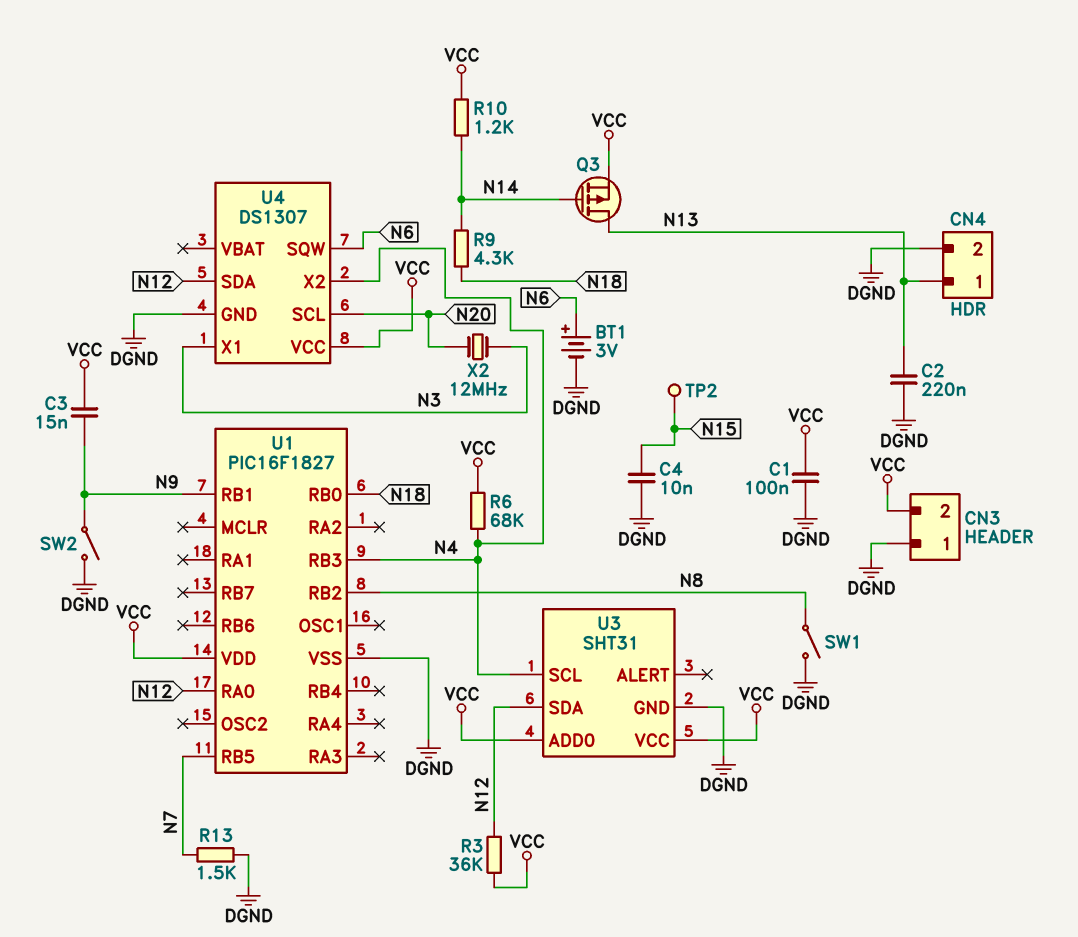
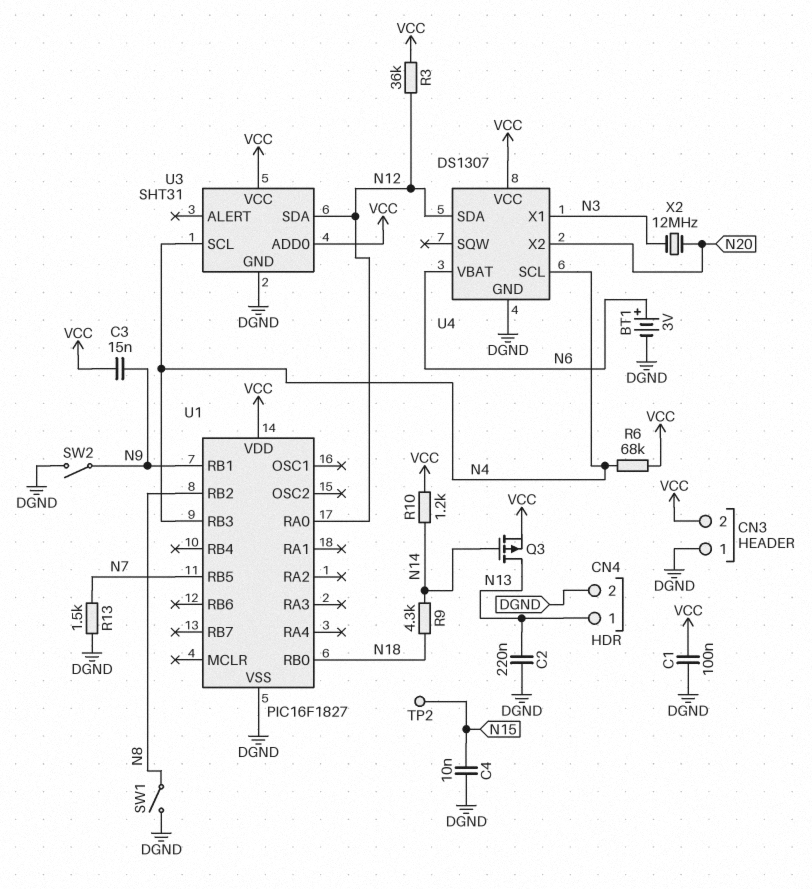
U4 pin SCL: N20 -> N4
U4 pin SQW: N6 -> none
U4 pin VBAT: none -> N6
U4 pin X2: N4 -> N20

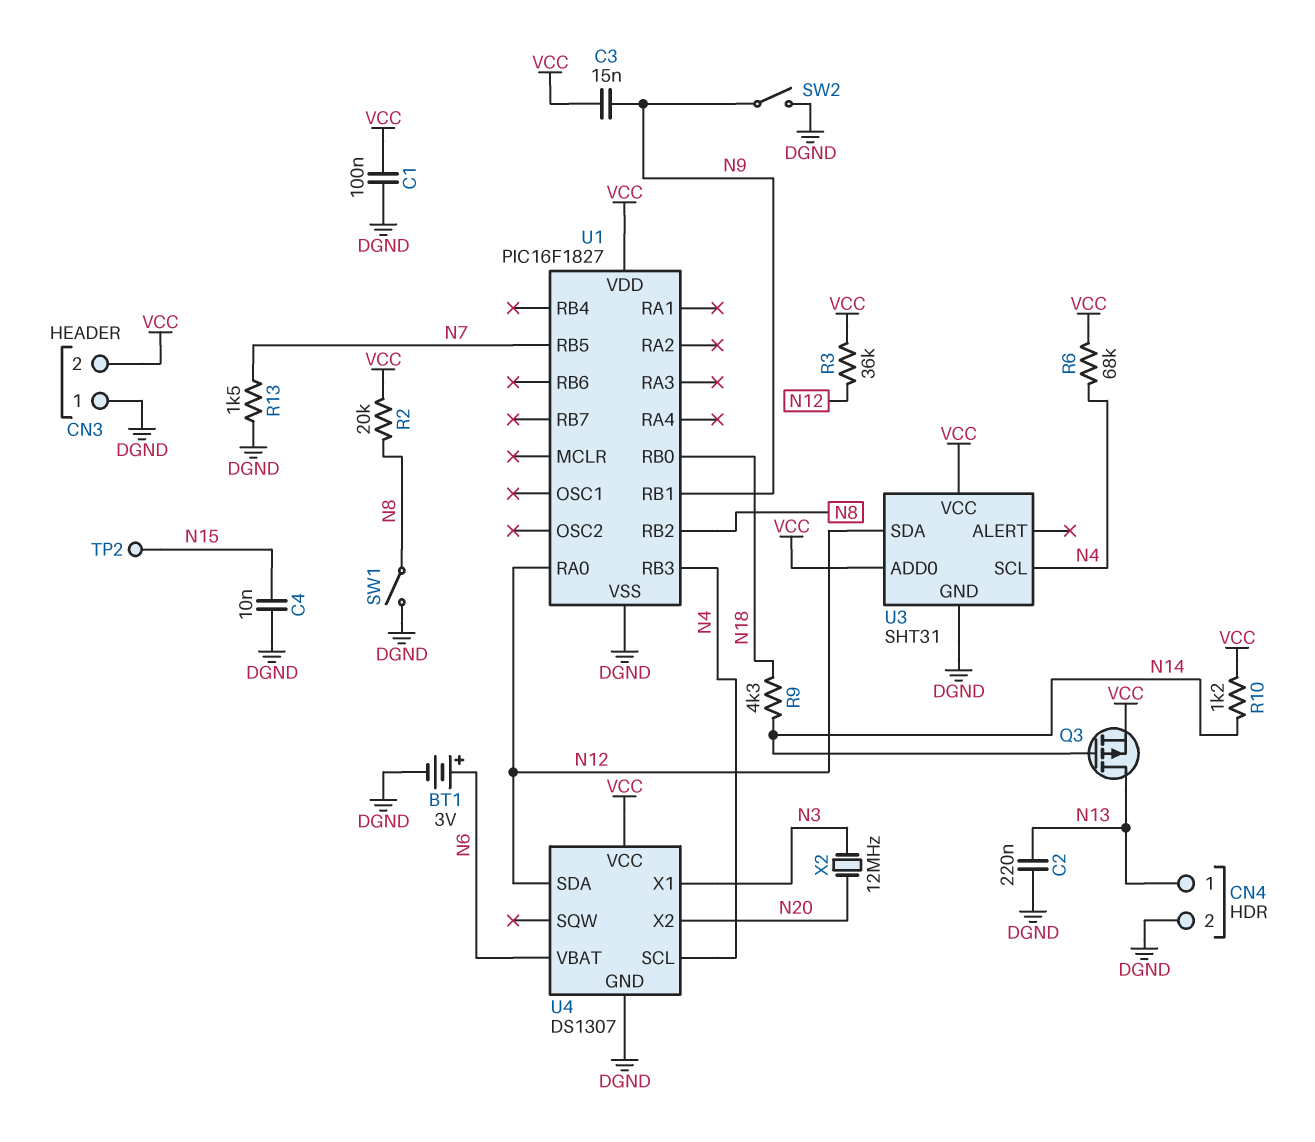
R2: none -> 20k (N8, VCC)

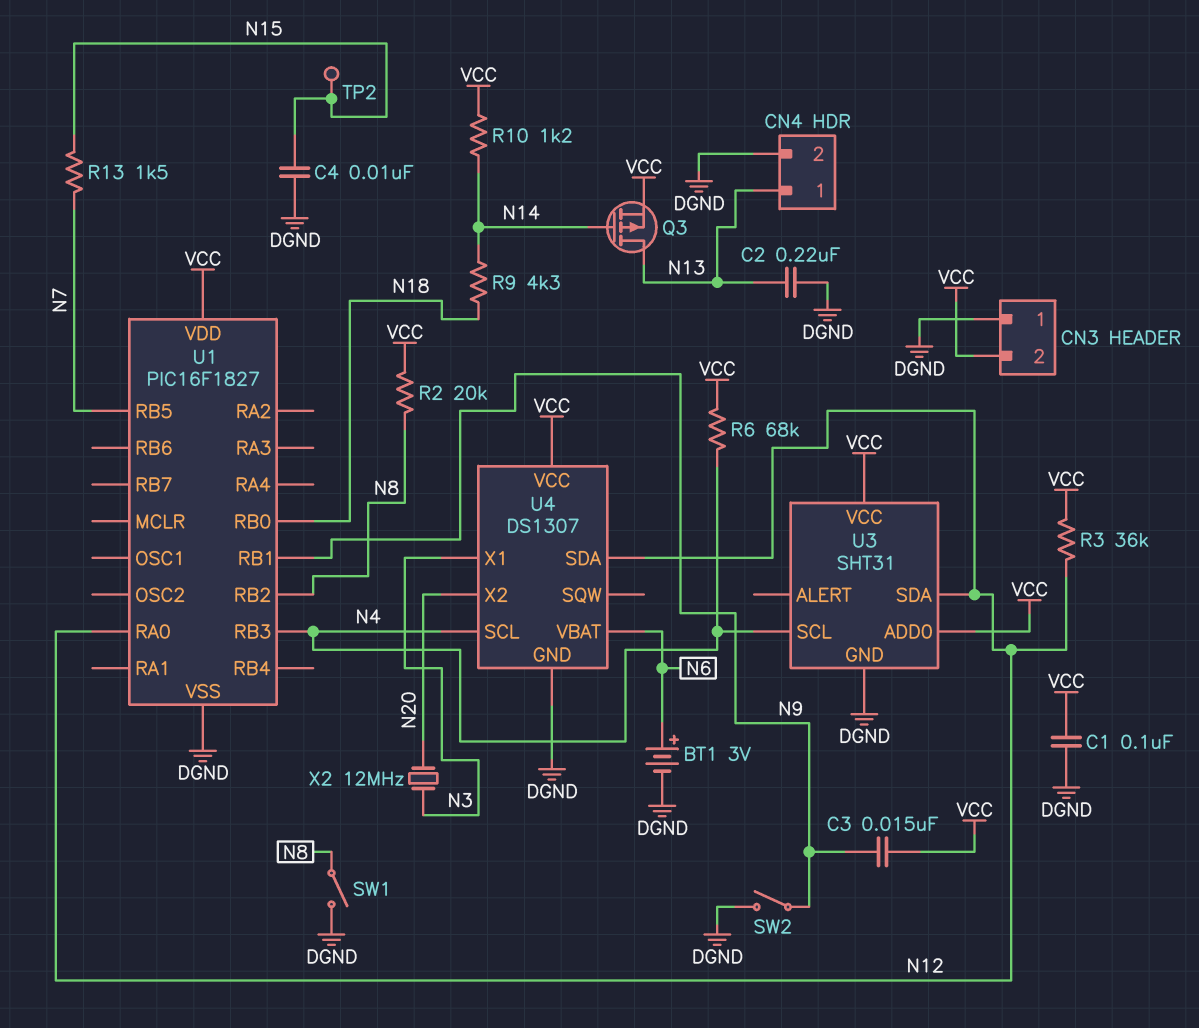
R13: 1.5k (DGND, N7) -> 1.5k (N7, N15)

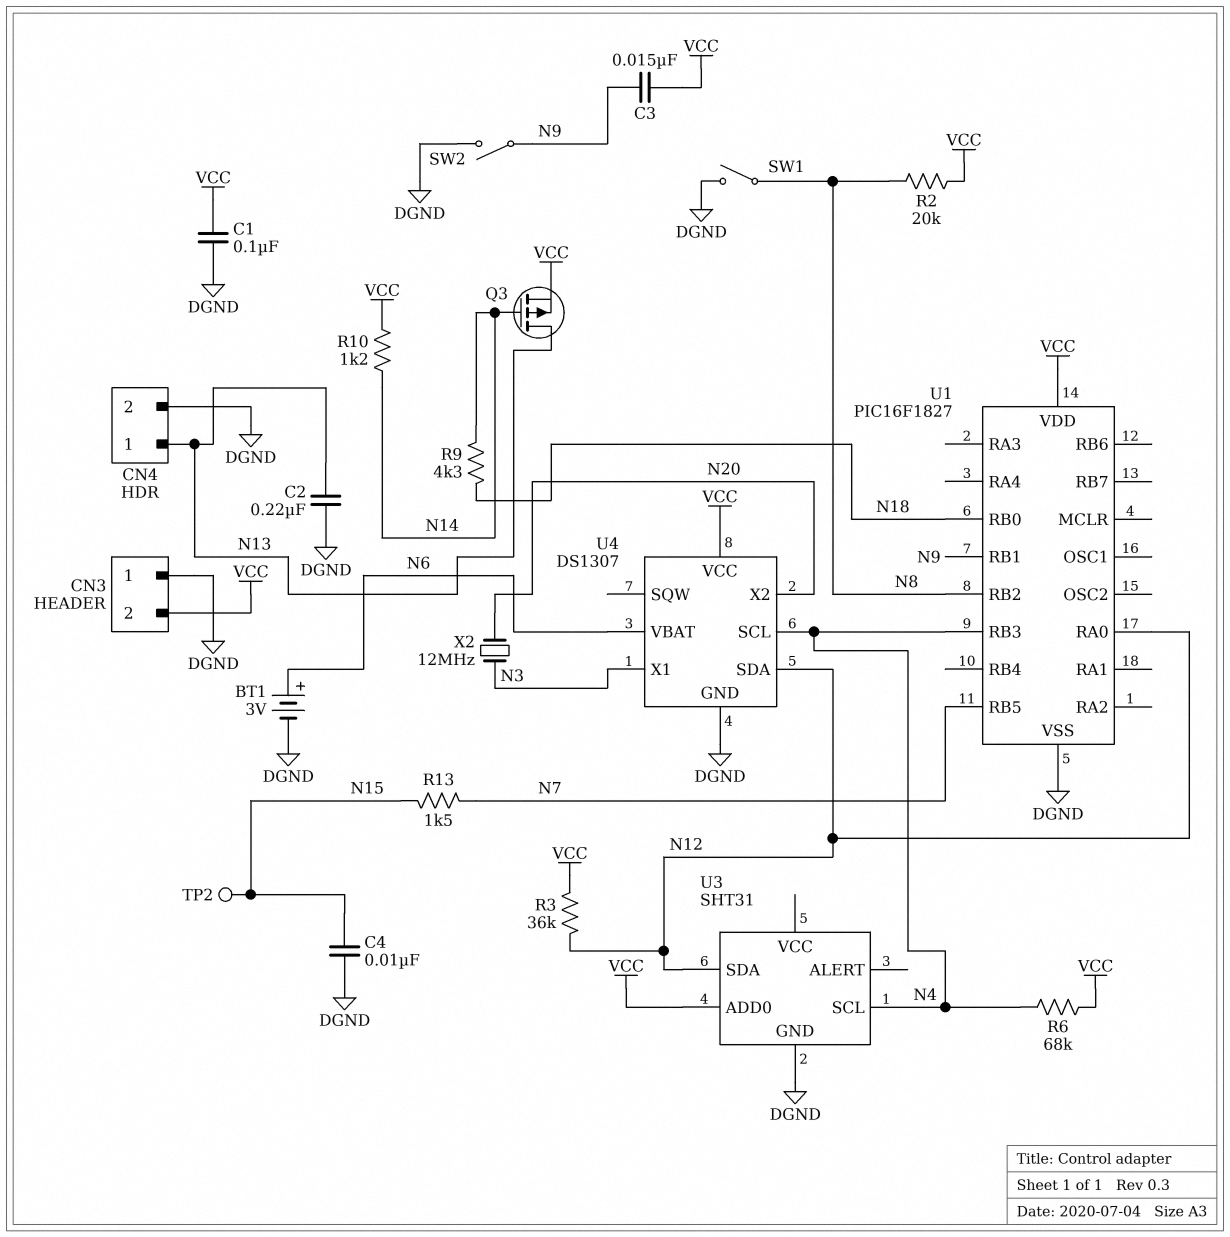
U3 pin VCC: VCC -> none

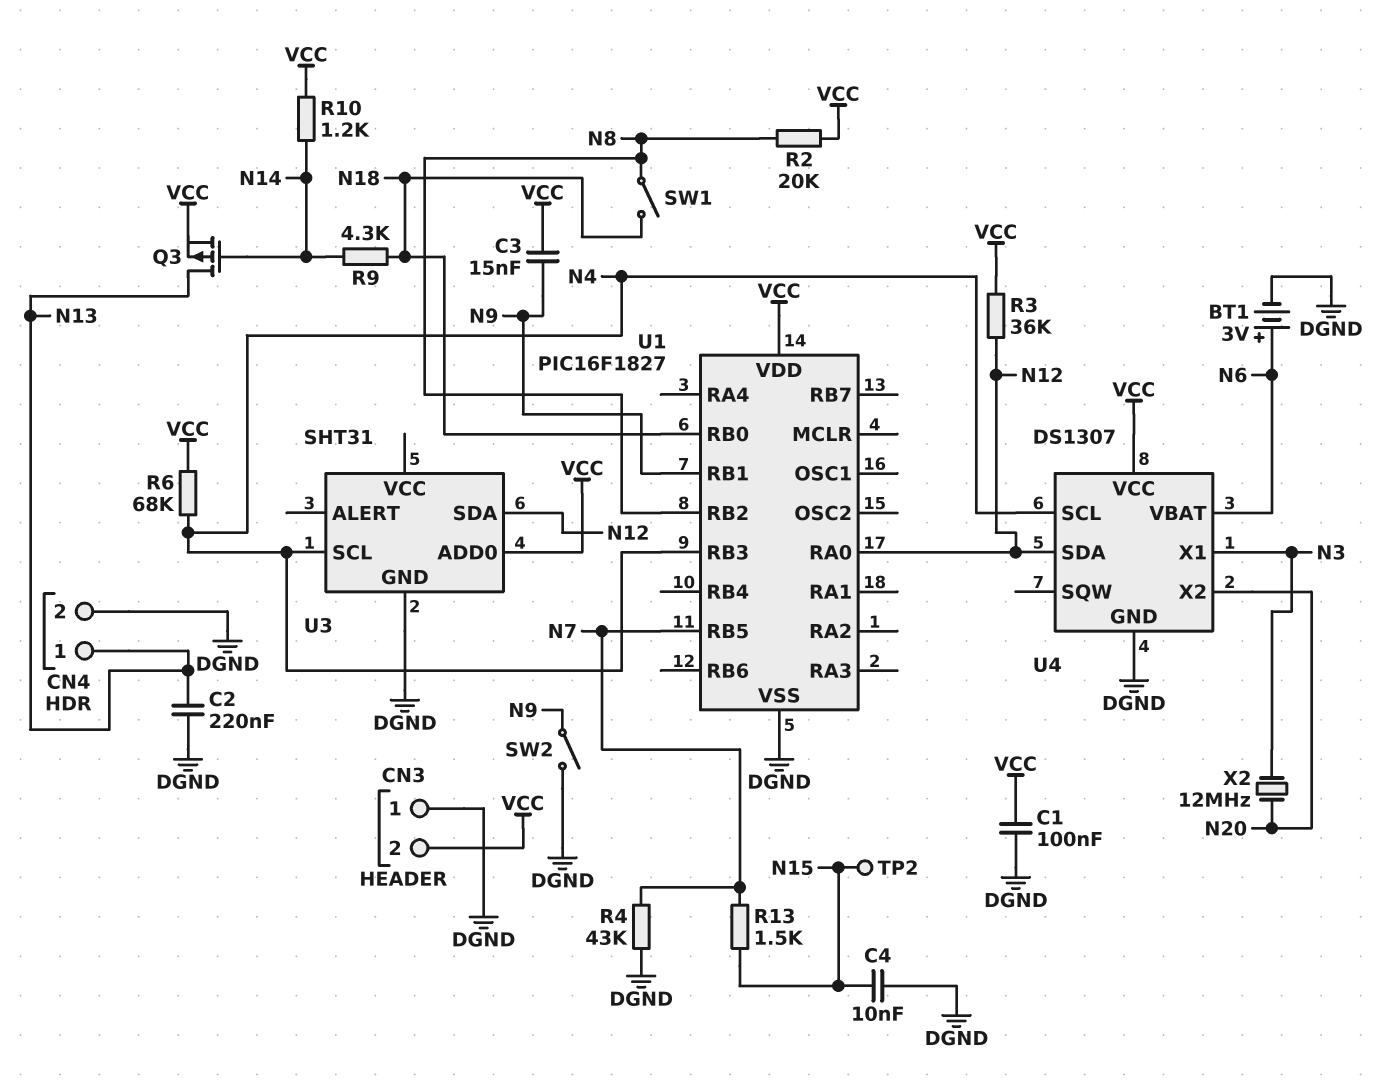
R4: none -> 43k (DGND, N7)
SW1: switch (DGND, N8) -> switch (N8, N18)

